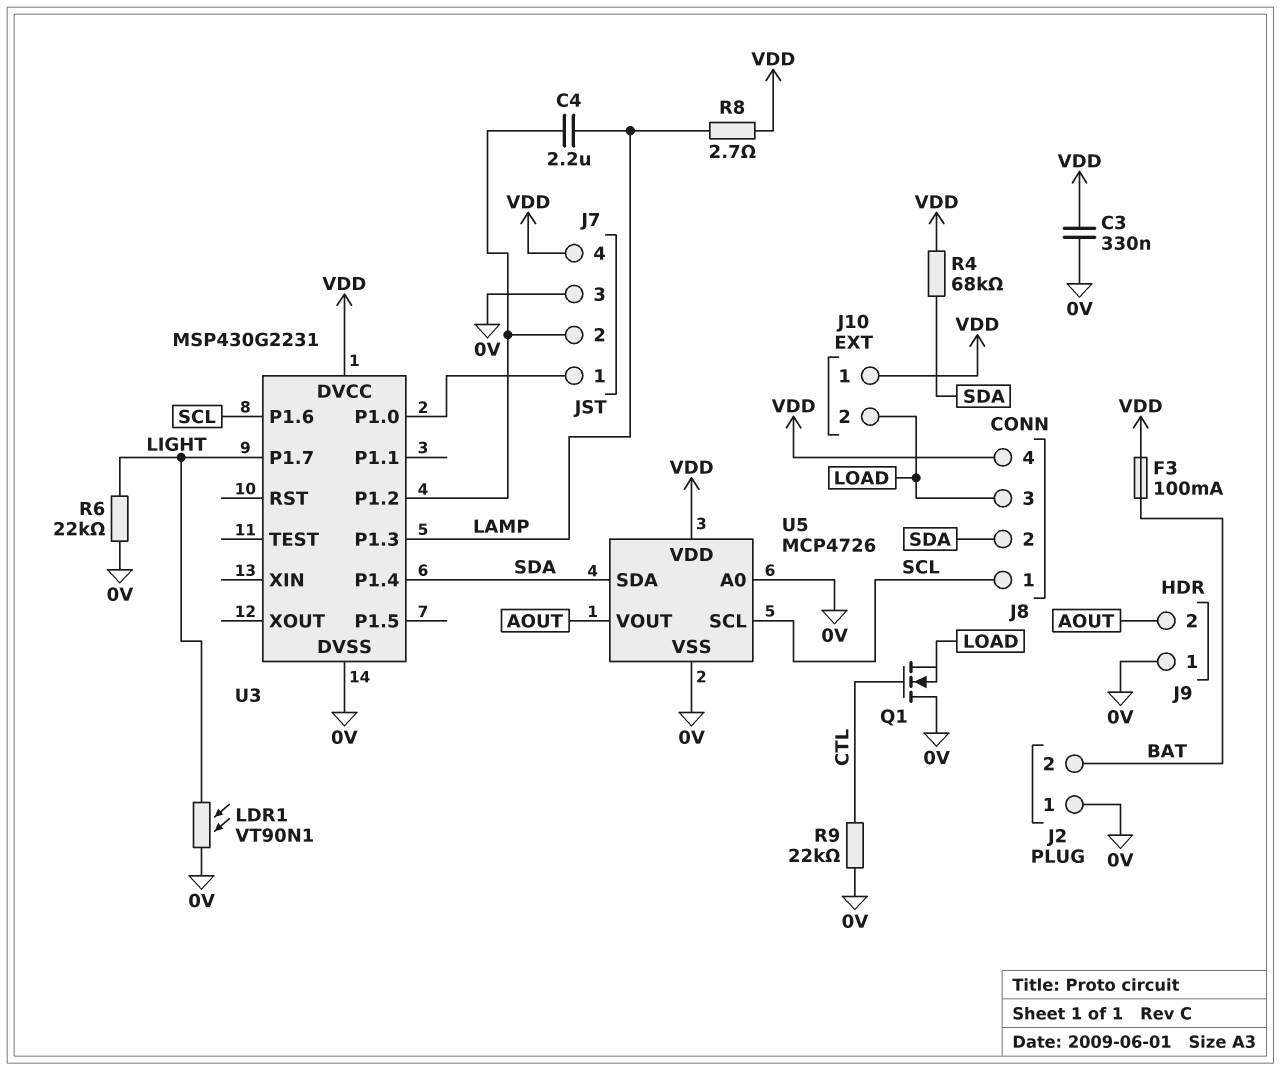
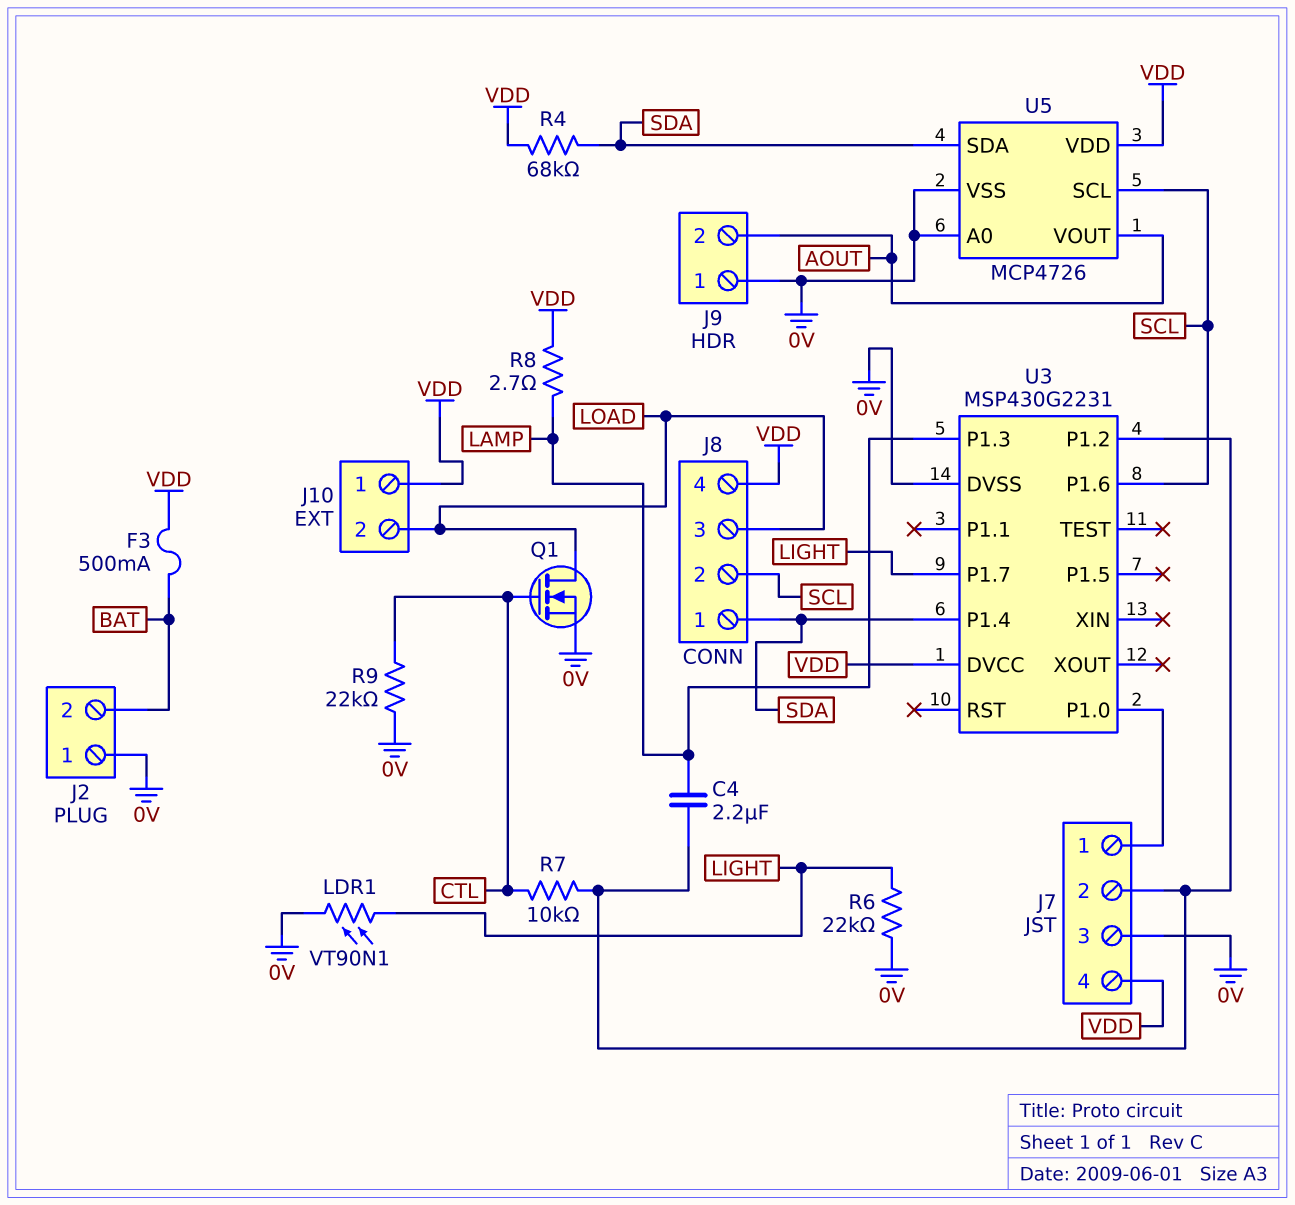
C3: 330nF (0V, VDD) -> none
F3: 100mA (BAT, VDD) -> 500mA (BAT, VDD)
J8 pin 1: SCL -> SDA
J8 pin 2: SDA -> SCL
Q1: NMOS (G CTL, D 0V, S LOAD) -> NMOS (G CTL, D LOAD, S 0V)
R7: none -> 10k (CTL, J7/2)

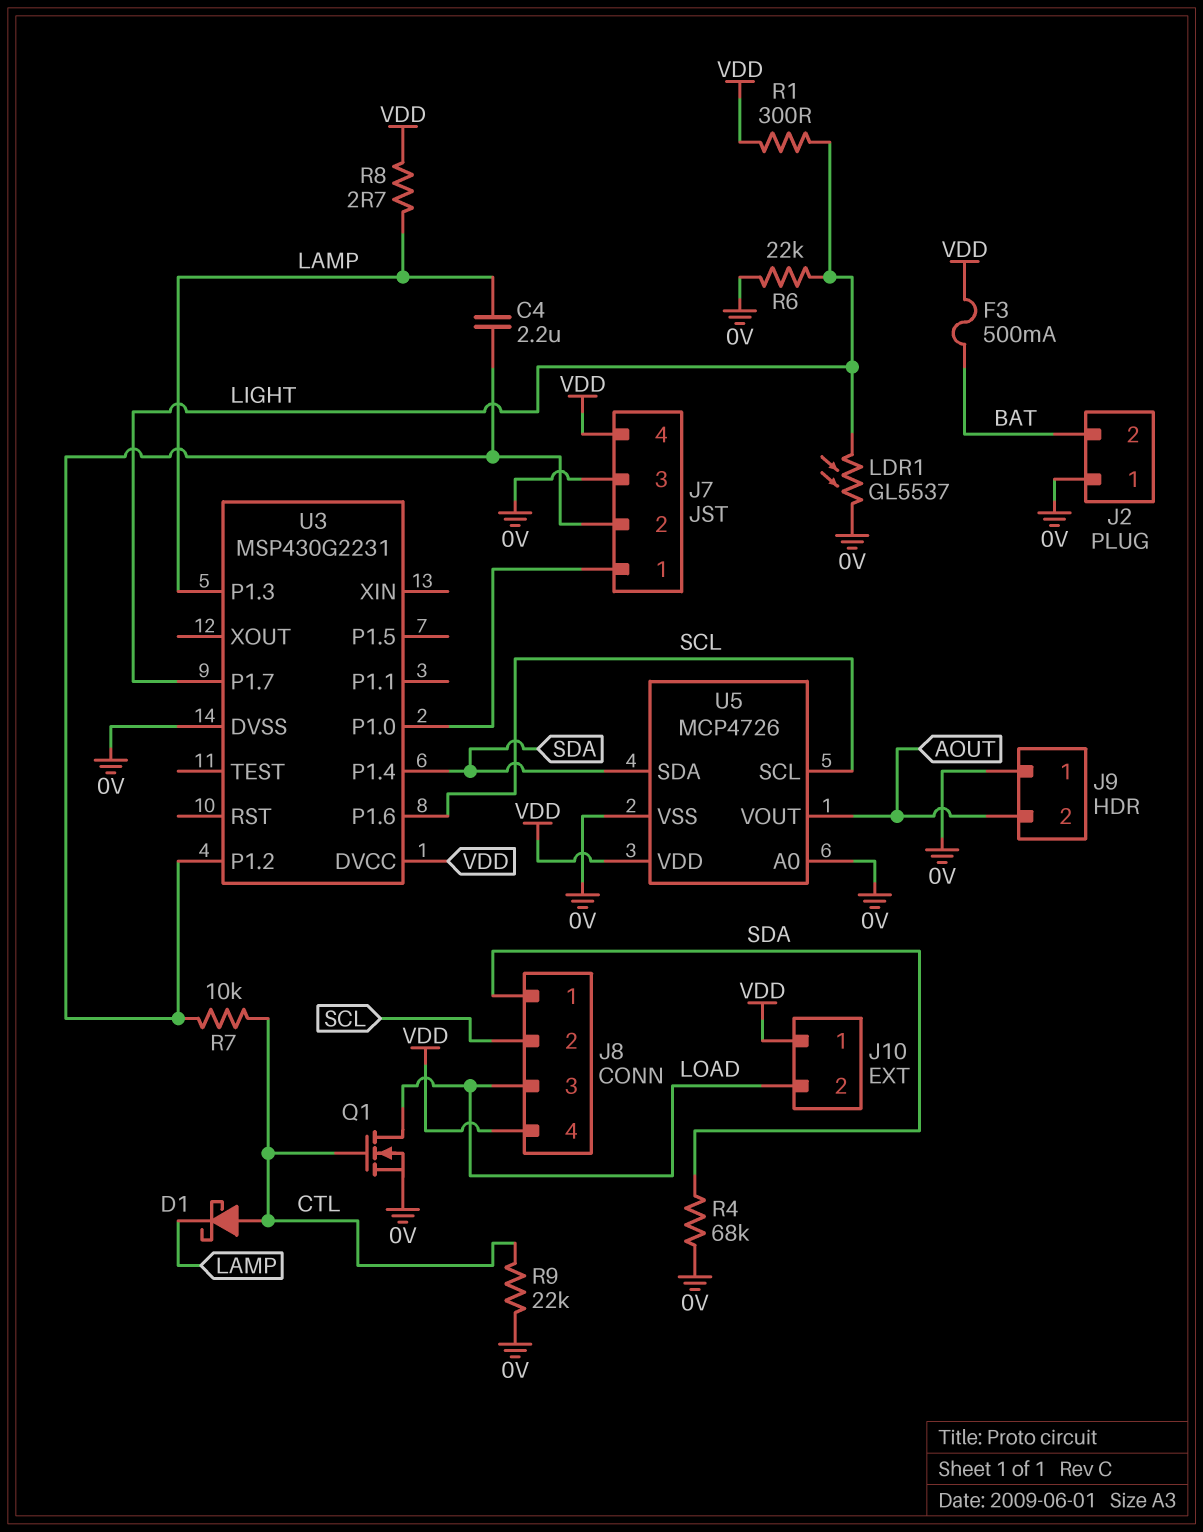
D1: none -> schottky (A CTL, K LAMP)
LDR1: VT90N1 (0V, LIGHT) -> GL5537 (0V, LIGHT)
R1: none -> 300 (LIGHT, VDD)
R4: 68k (SDA, VDD) -> 68k (0V, SDA)

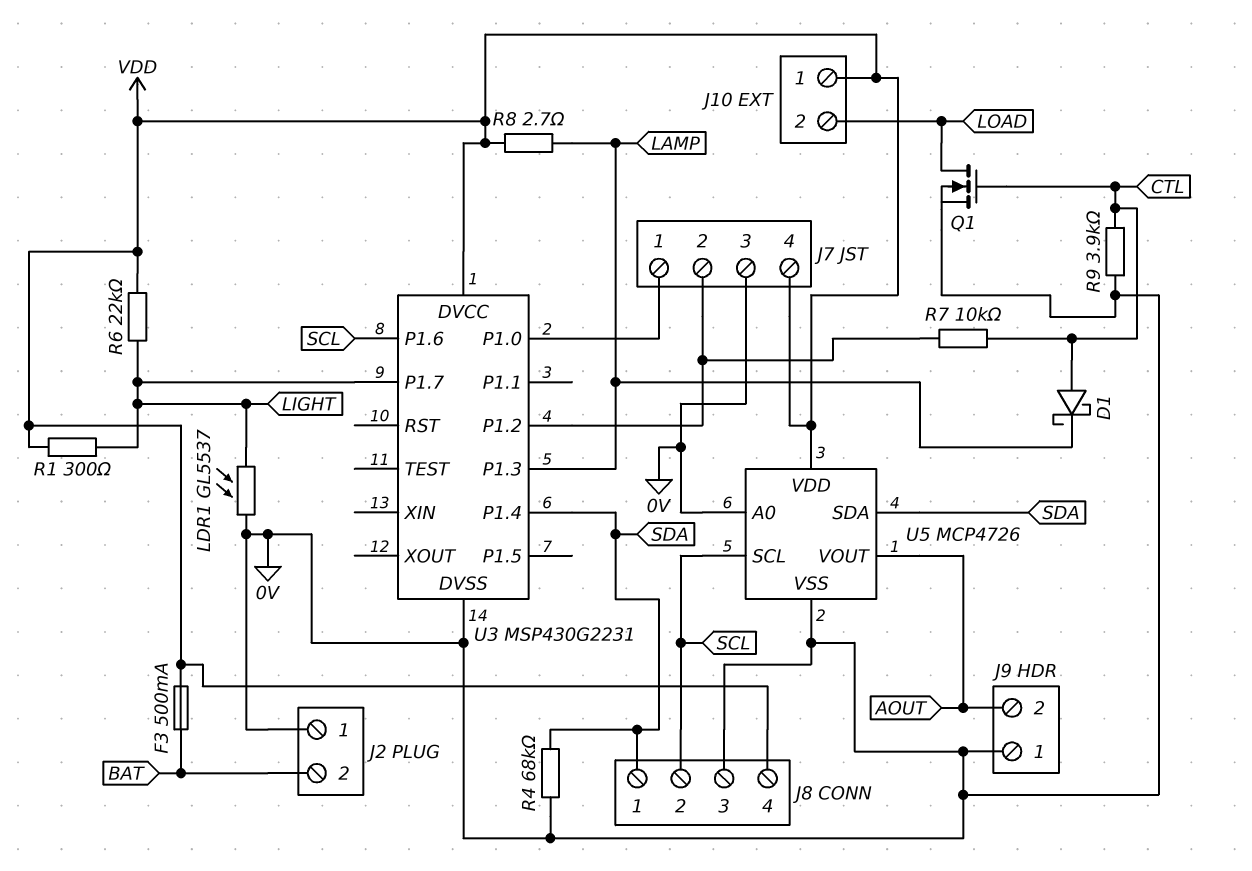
C4: 2.2uF (J7/2, LAMP) -> none
J8 pin 3: LOAD -> 0V
R6: 22k (0V, LIGHT) -> 22k (LIGHT, VDD)
R9: 22k (0V, CTL) -> 3.9k (0V, CTL)

